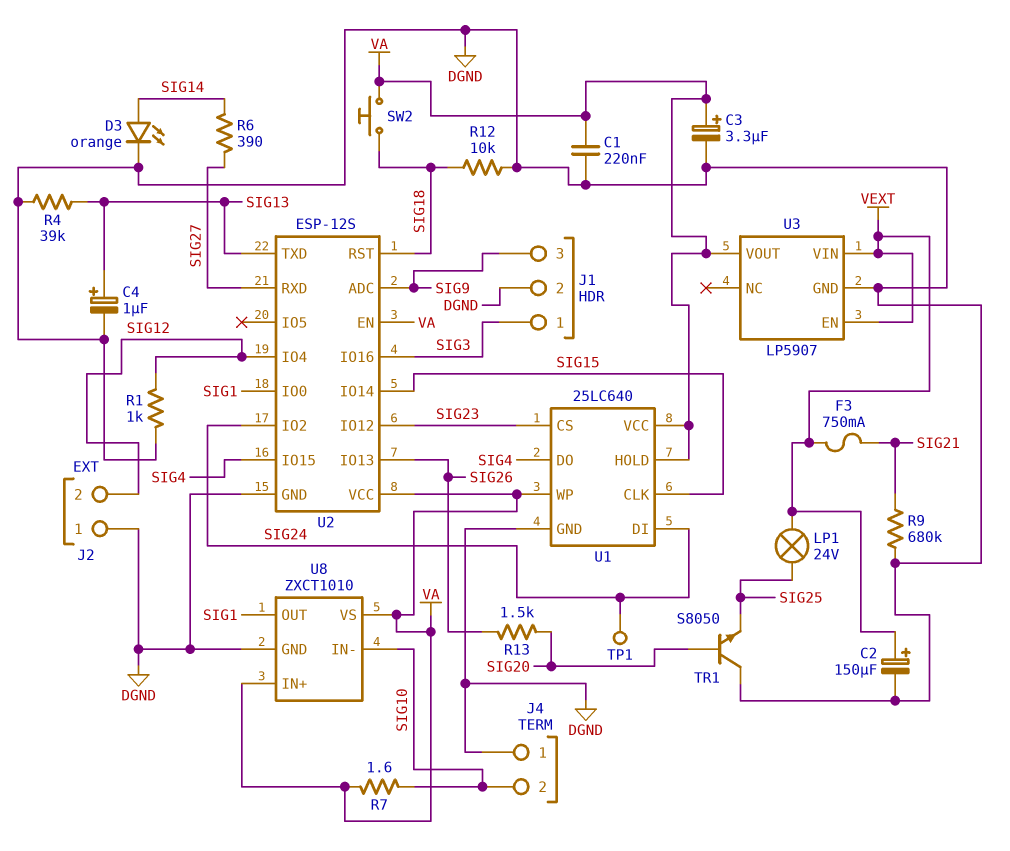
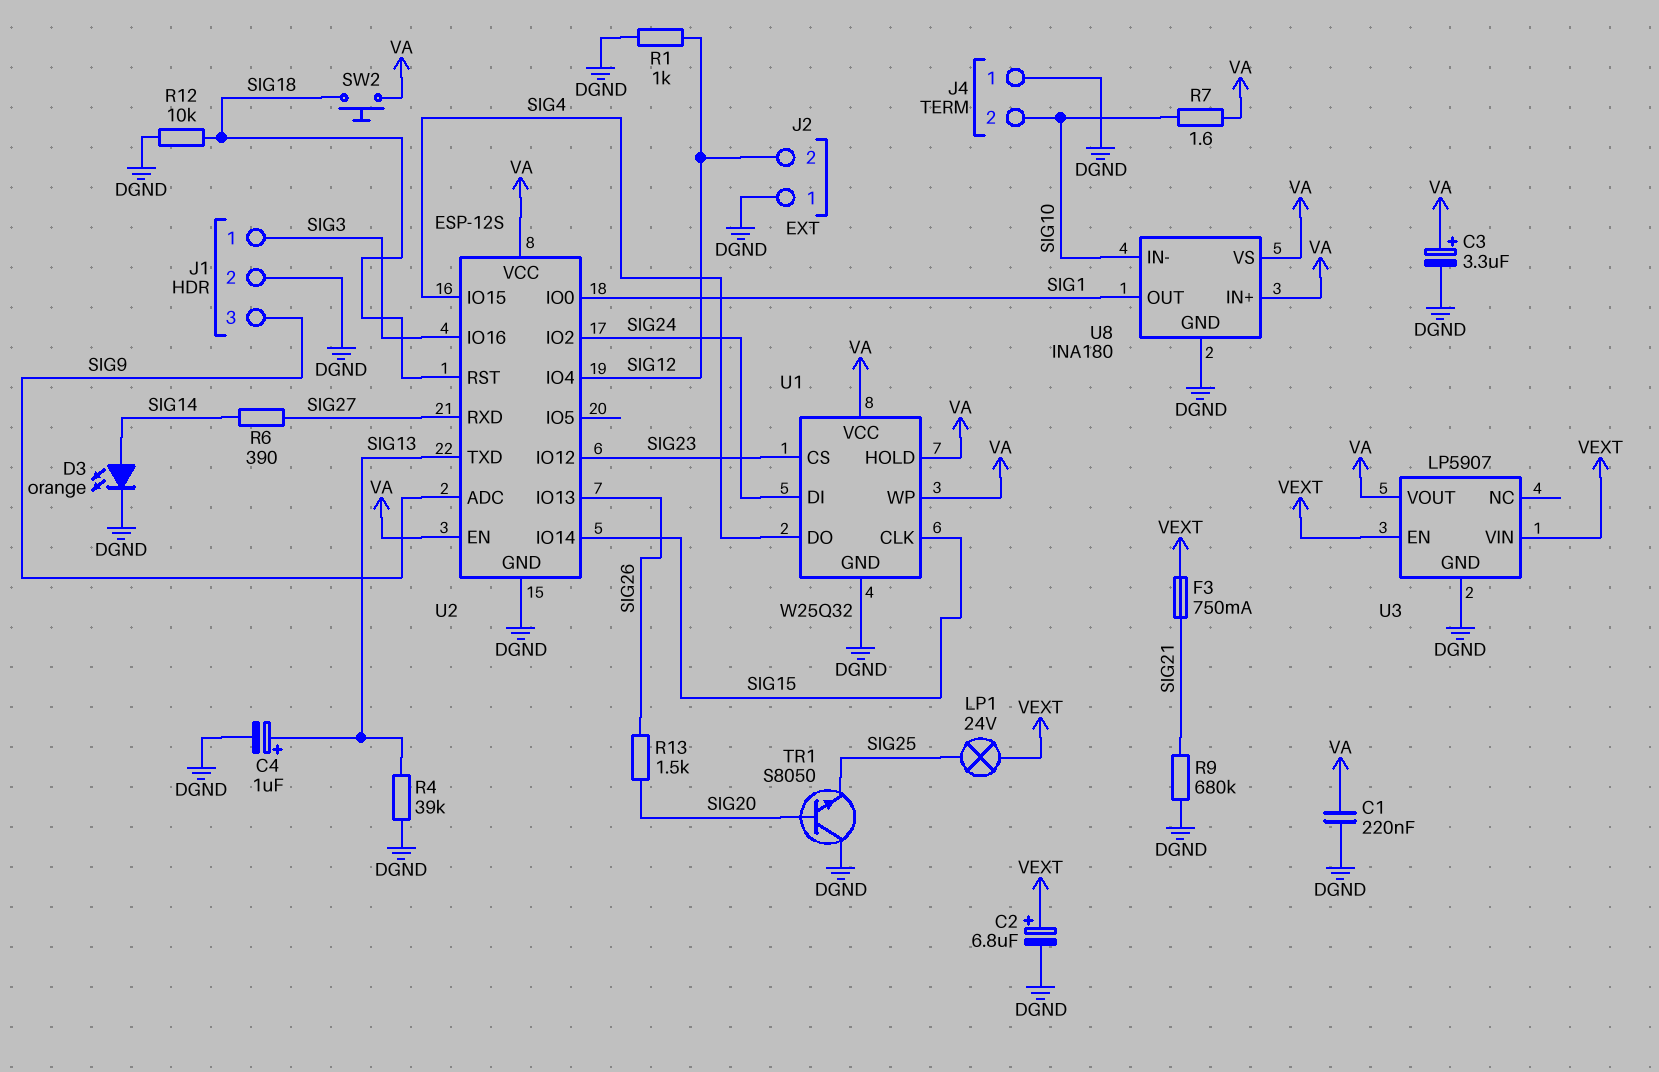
C2: 150uF (plus VEXT, minus DGND) -> 6.8uF (plus VEXT, minus DGND)
TP1: test point (SIG24) -> none
U1: 25LC640 -> W25Q32
U8: ZXCT1010 -> INA180

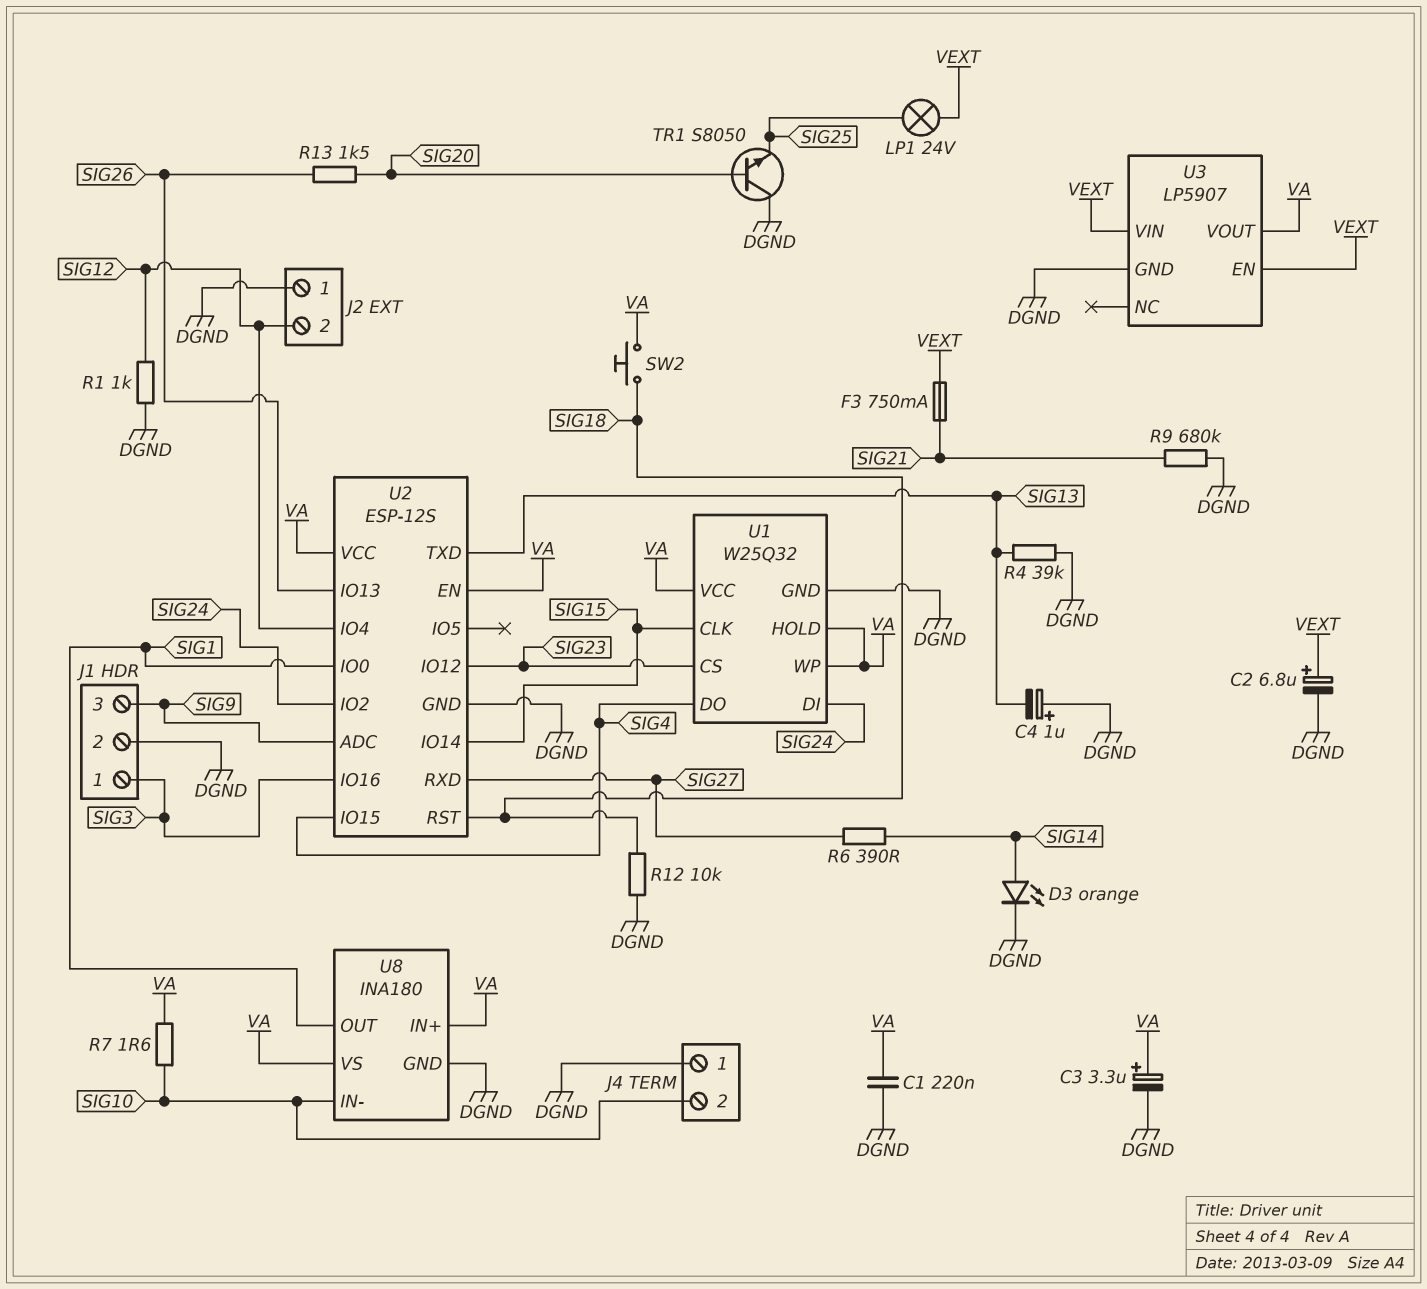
C4: 1uF (plus SIG13, minus DGND) -> 1uF (plus DGND, minus SIG13)

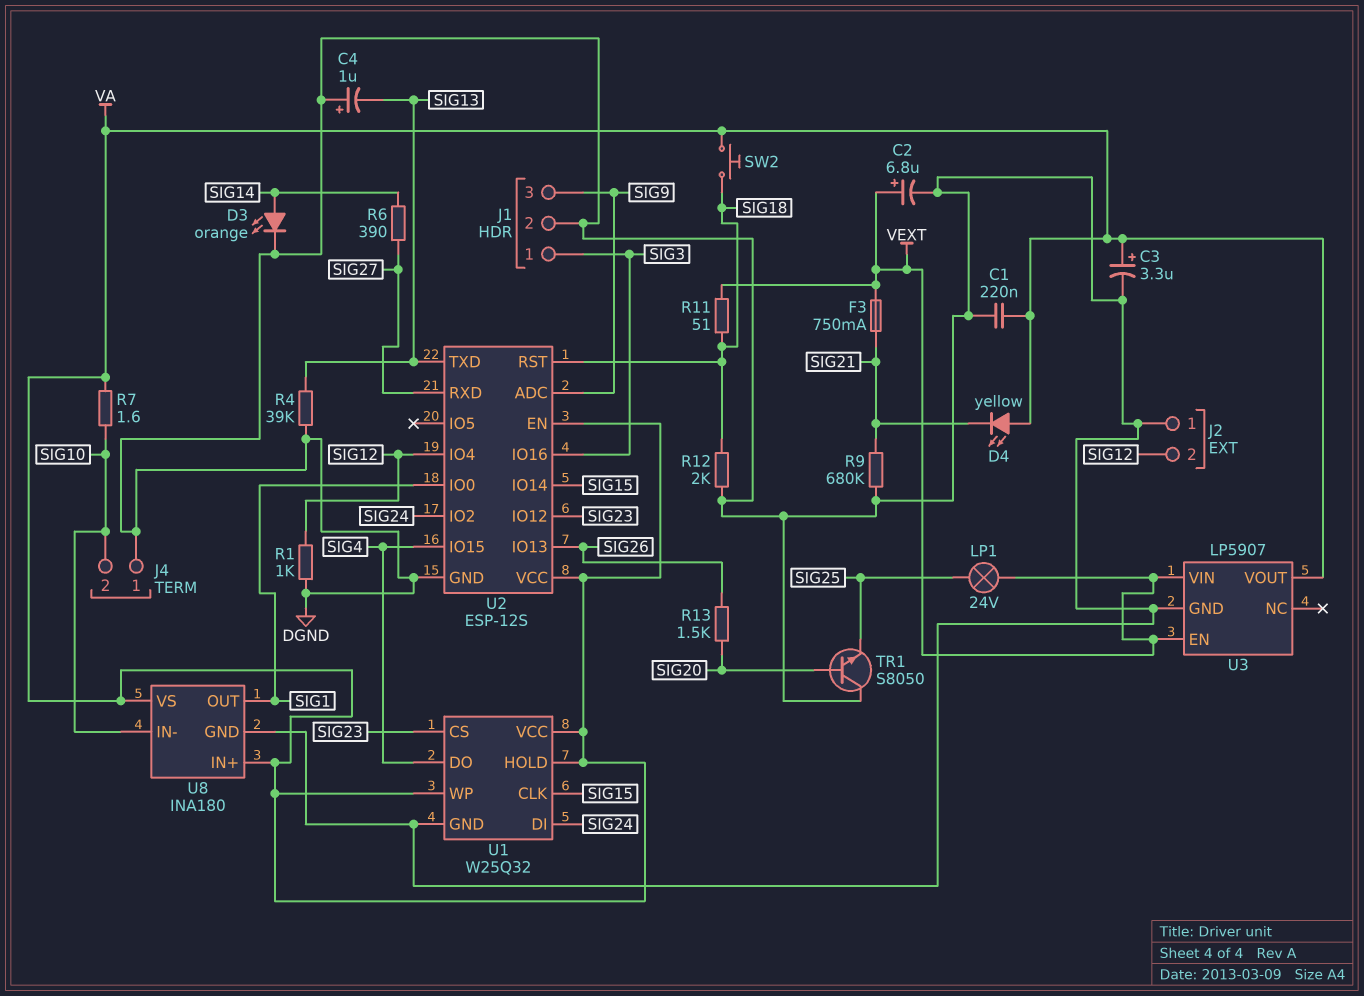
D4: none -> LED yellow (A VA, K SIG21)
R11: none -> 51 (SIG18, VEXT)
R12: 10k (DGND, SIG18) -> 2k (DGND, SIG18)

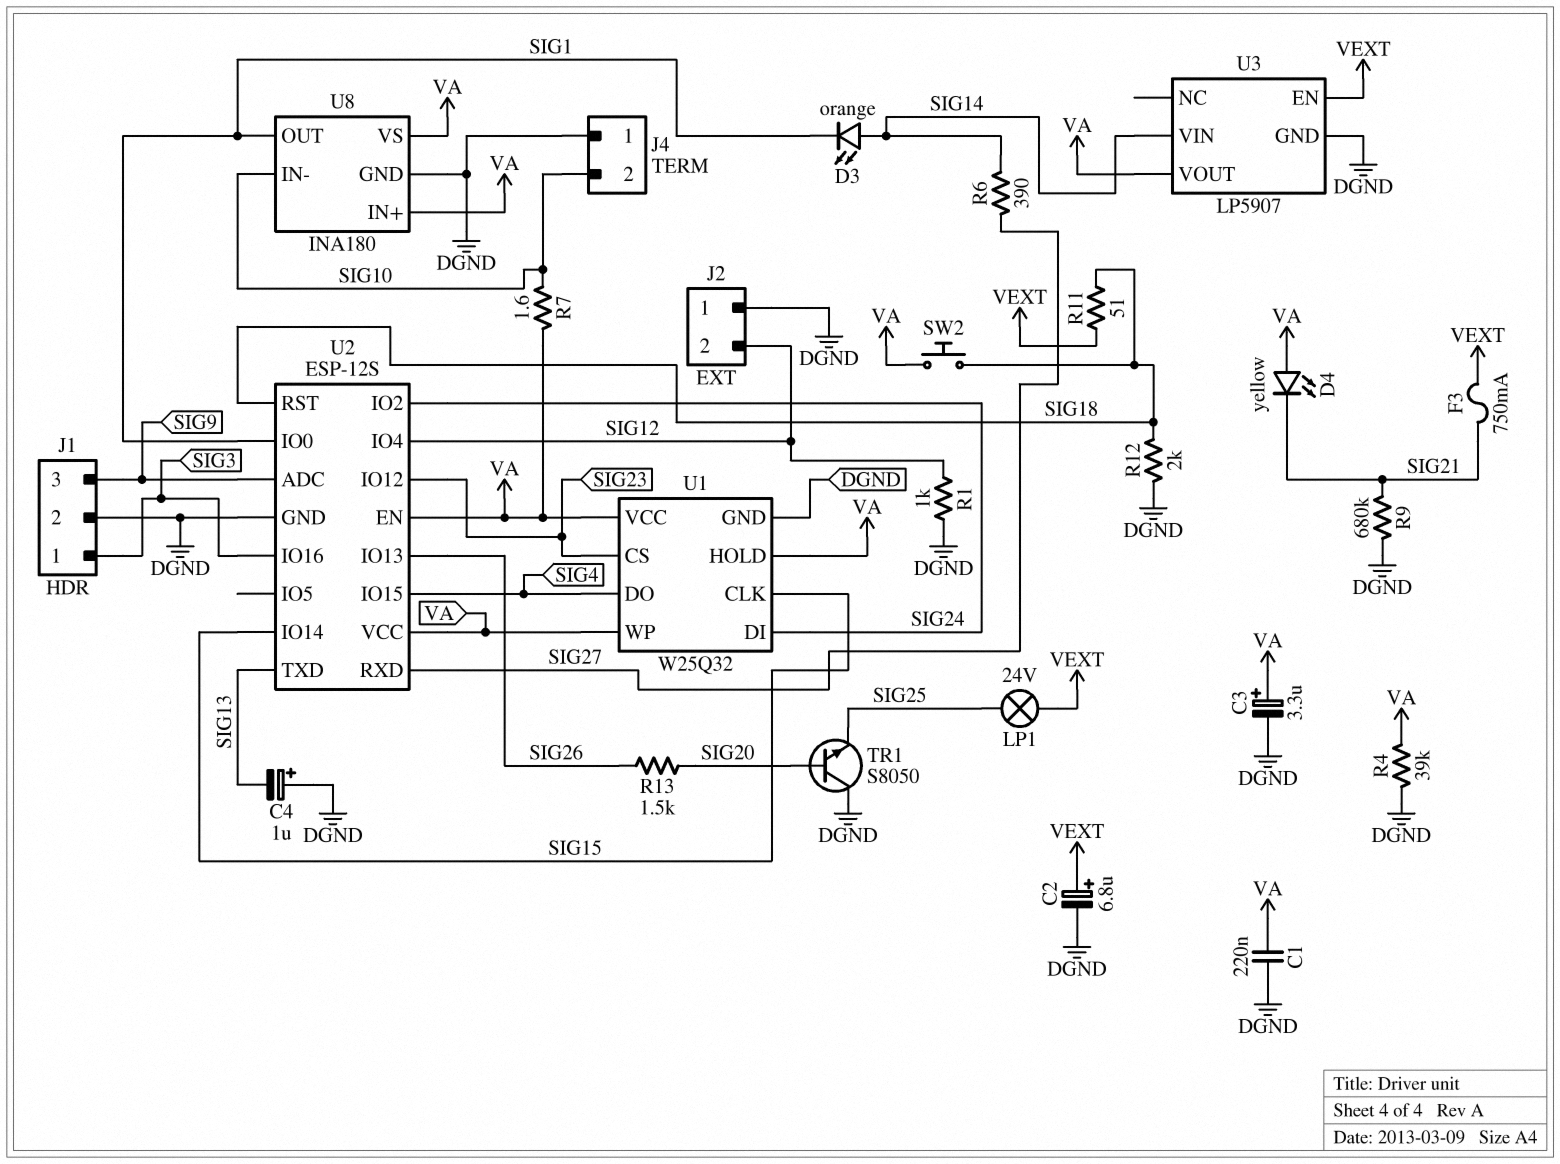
D3: LED orange (A SIG14, K DGND) -> LED orange (A SIG14, K SIG1)
R4: 39k (DGND, SIG13) -> 39k (DGND, VA)
U3 pin VIN: VEXT -> SIG14

